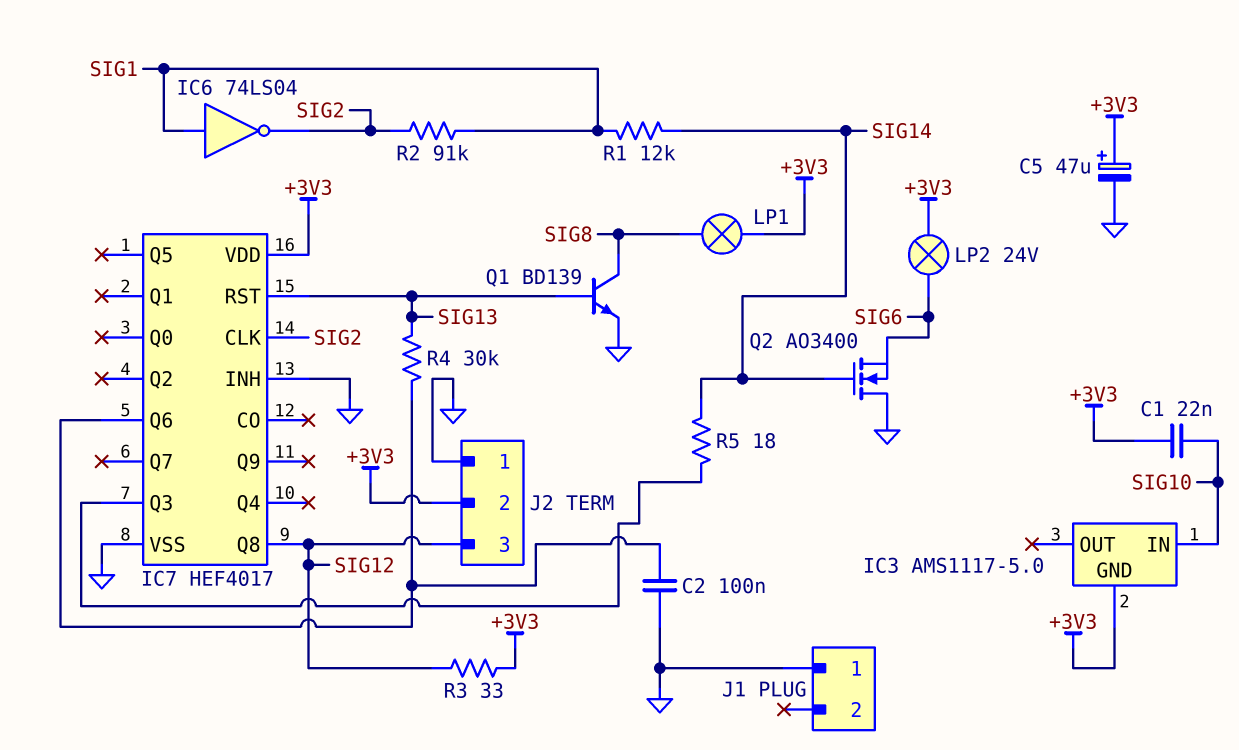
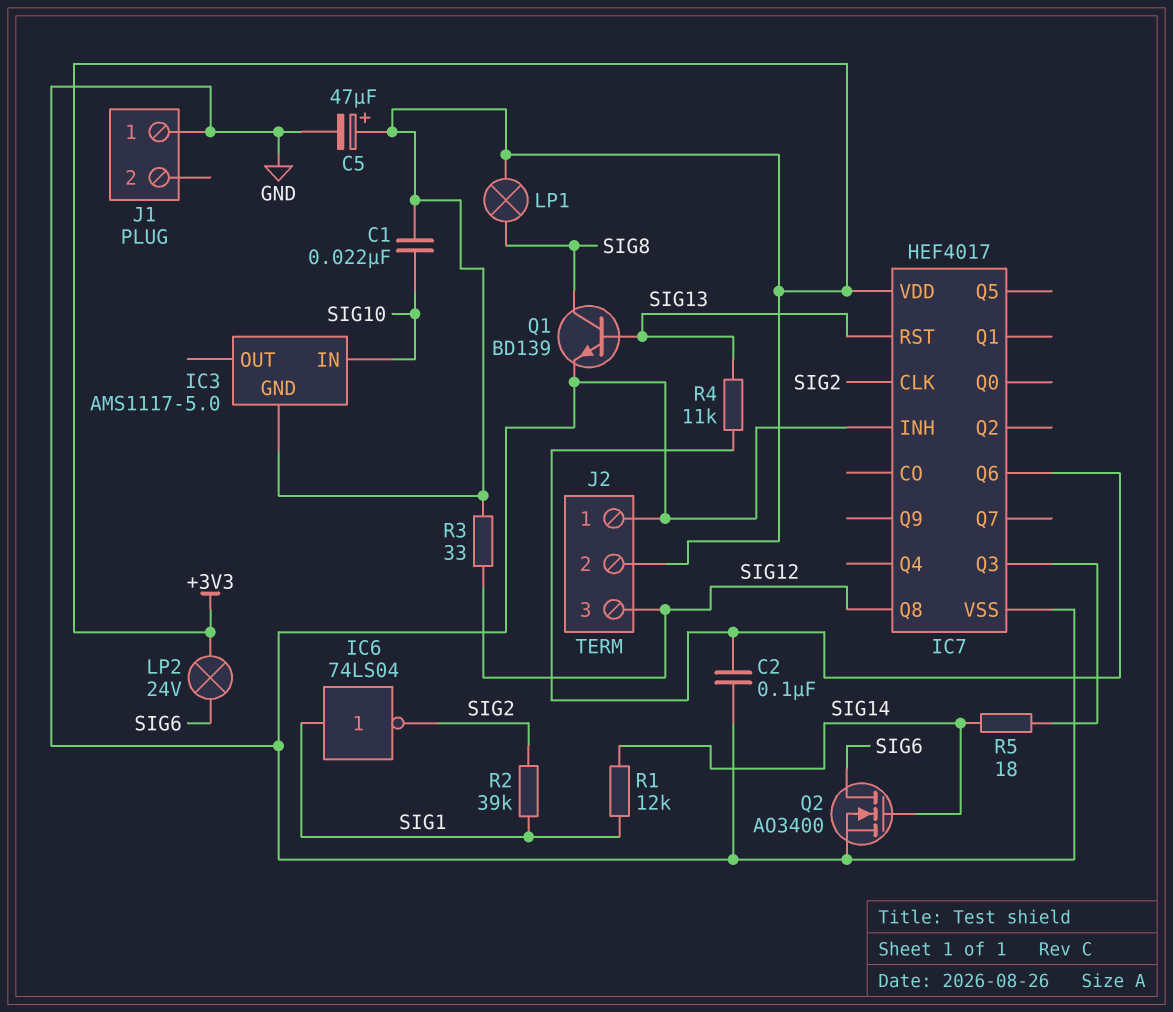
Q2: NMOS AO3400 (G SIG14, D GND, S SIG6) -> NMOS AO3400 (G SIG14, D SIG6, S GND)
R2: 91k (SIG1, SIG2) -> 39k (SIG1, SIG2)
R4: 30k (IC7/Q6, SIG13) -> 11k (IC7/Q6, SIG13)

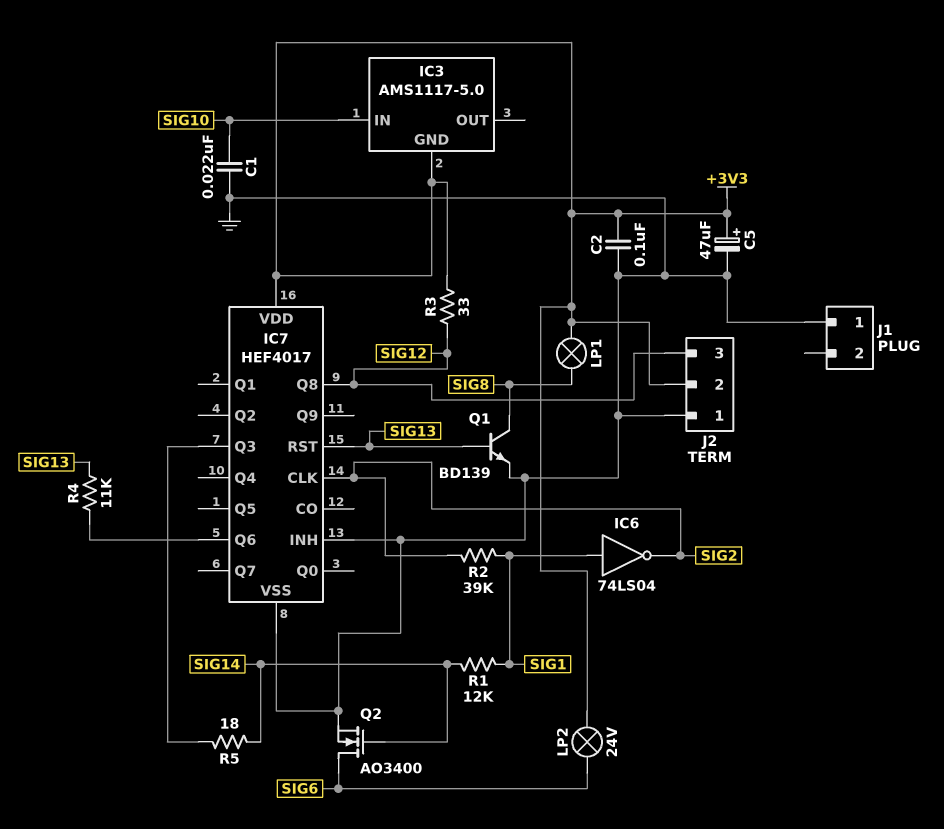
C1: 22nF (+3V3, SIG10) -> 22nF (GND, SIG10)
C2: 100nF (GND, IC7/Q6) -> 100nF (+3V3, GND)

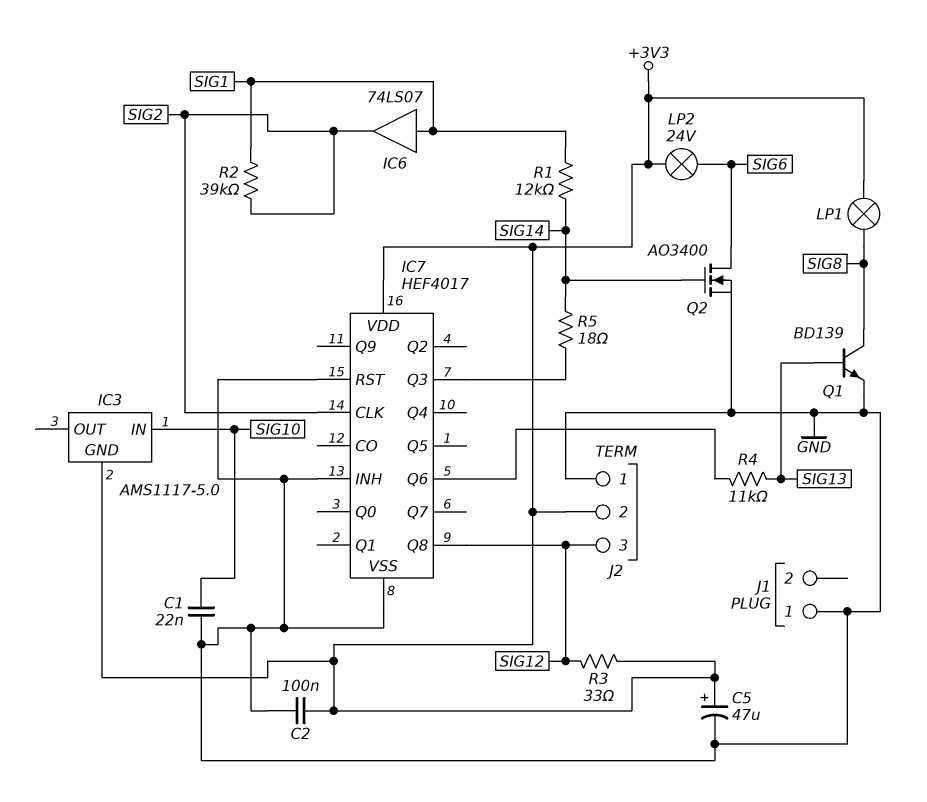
IC6: NOT 74LS04 (in SIG1, out SIG2) -> buffer 74LS07 (in SIG1, out SIG2)
IC7 pin RST: SIG13 -> GND

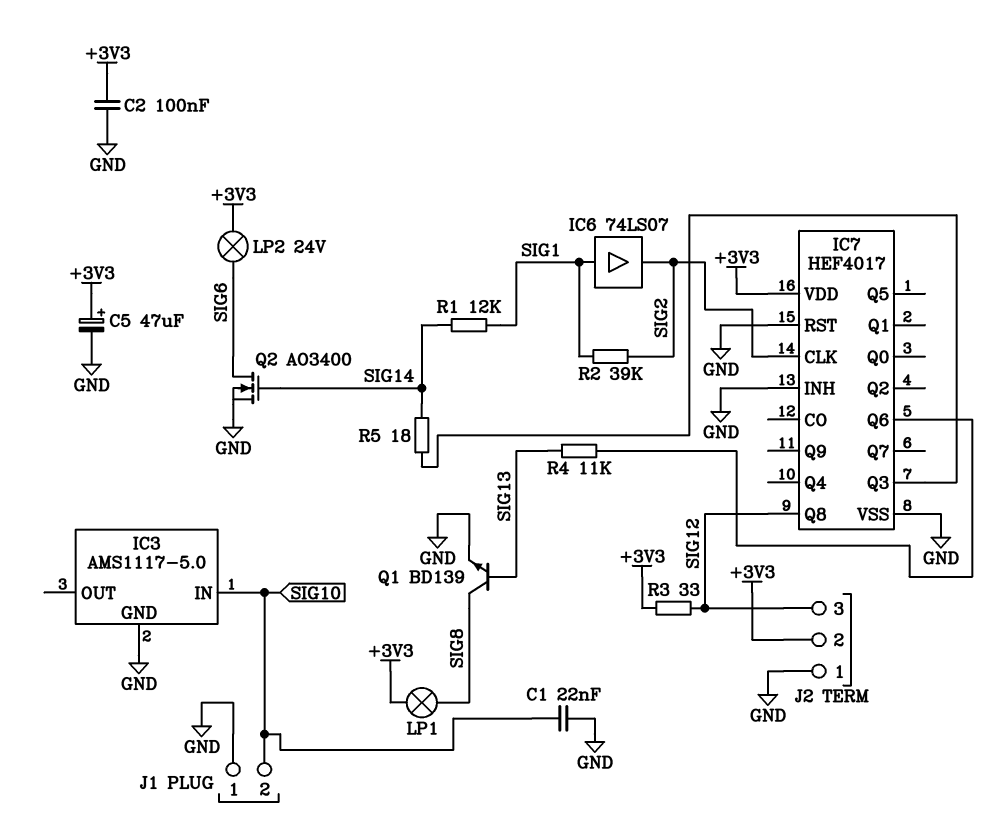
IC3 pin GND: +3V3 -> GND
J1 pin 2: none -> SIG10

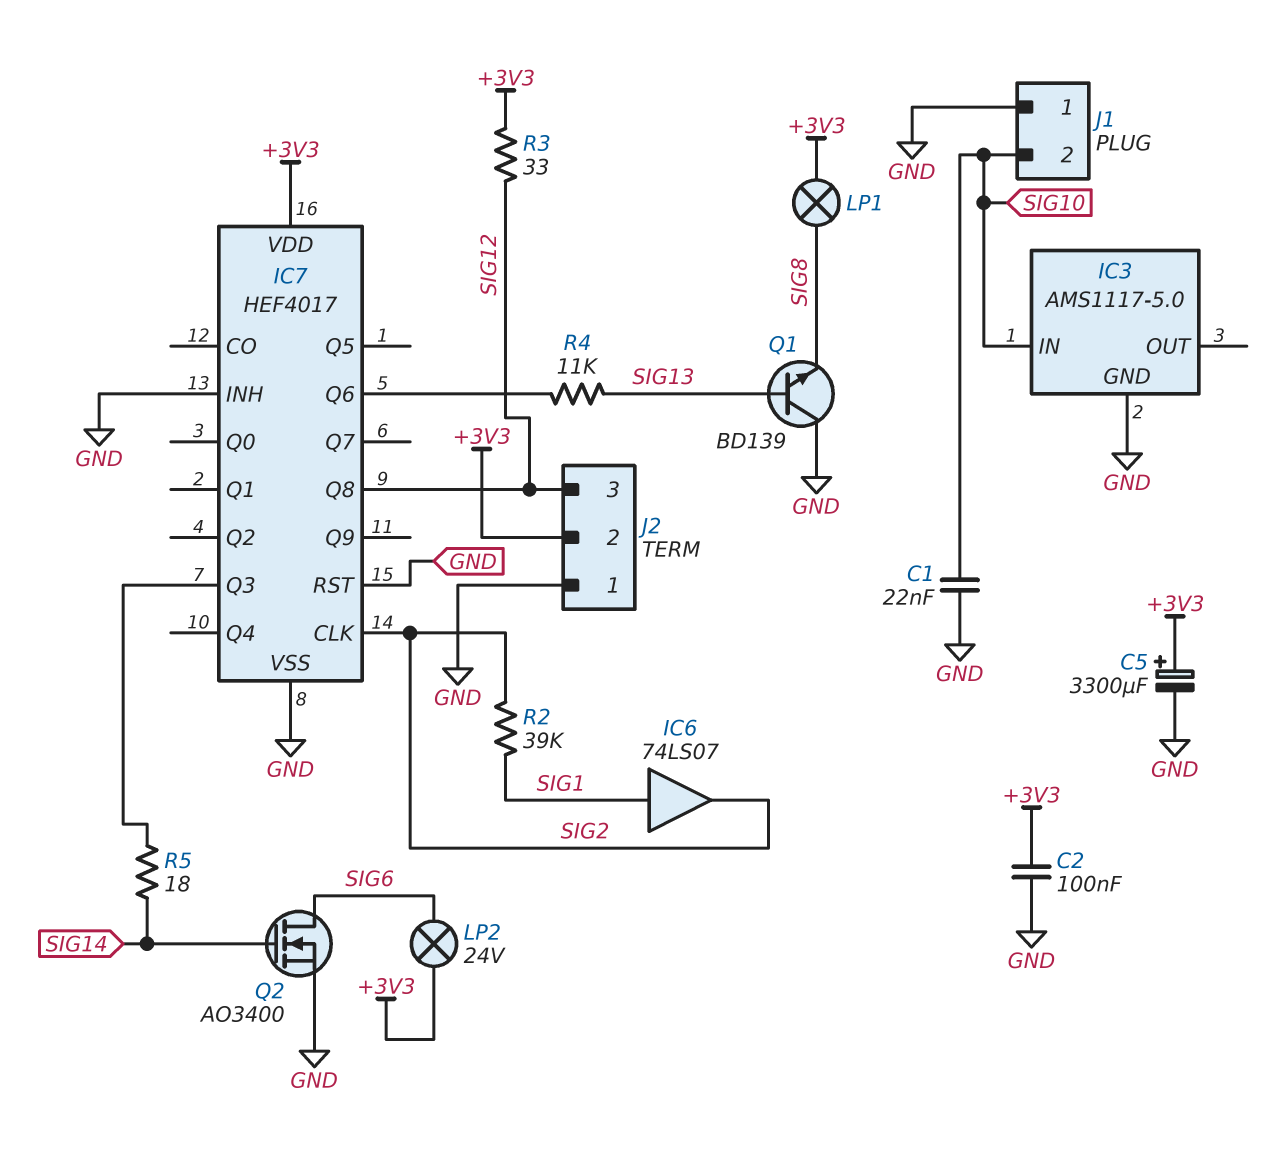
C5: 47uF (plus +3V3, minus GND) -> 3300uF (plus +3V3, minus GND)
Q1: NPN BD139 (B SIG13, C SIG8, E GND) -> NPN BD139 (B SIG13, C GND, E SIG8)
R1: 12k (SIG1, SIG14) -> none

